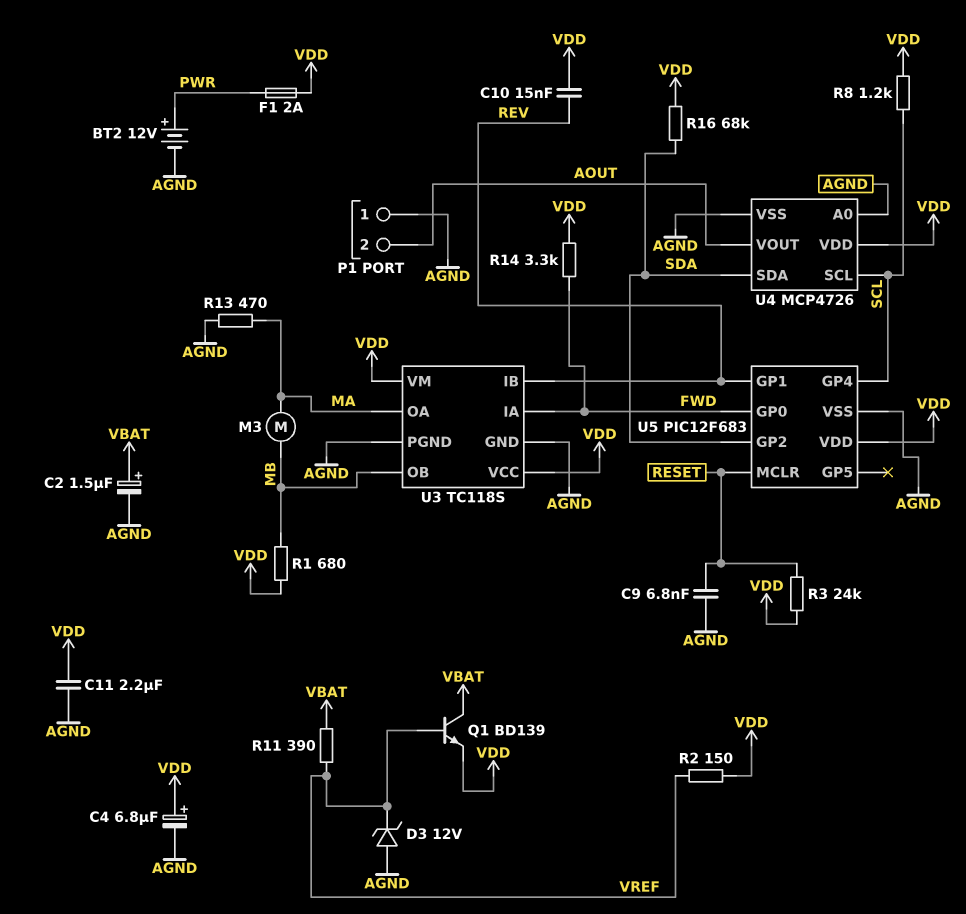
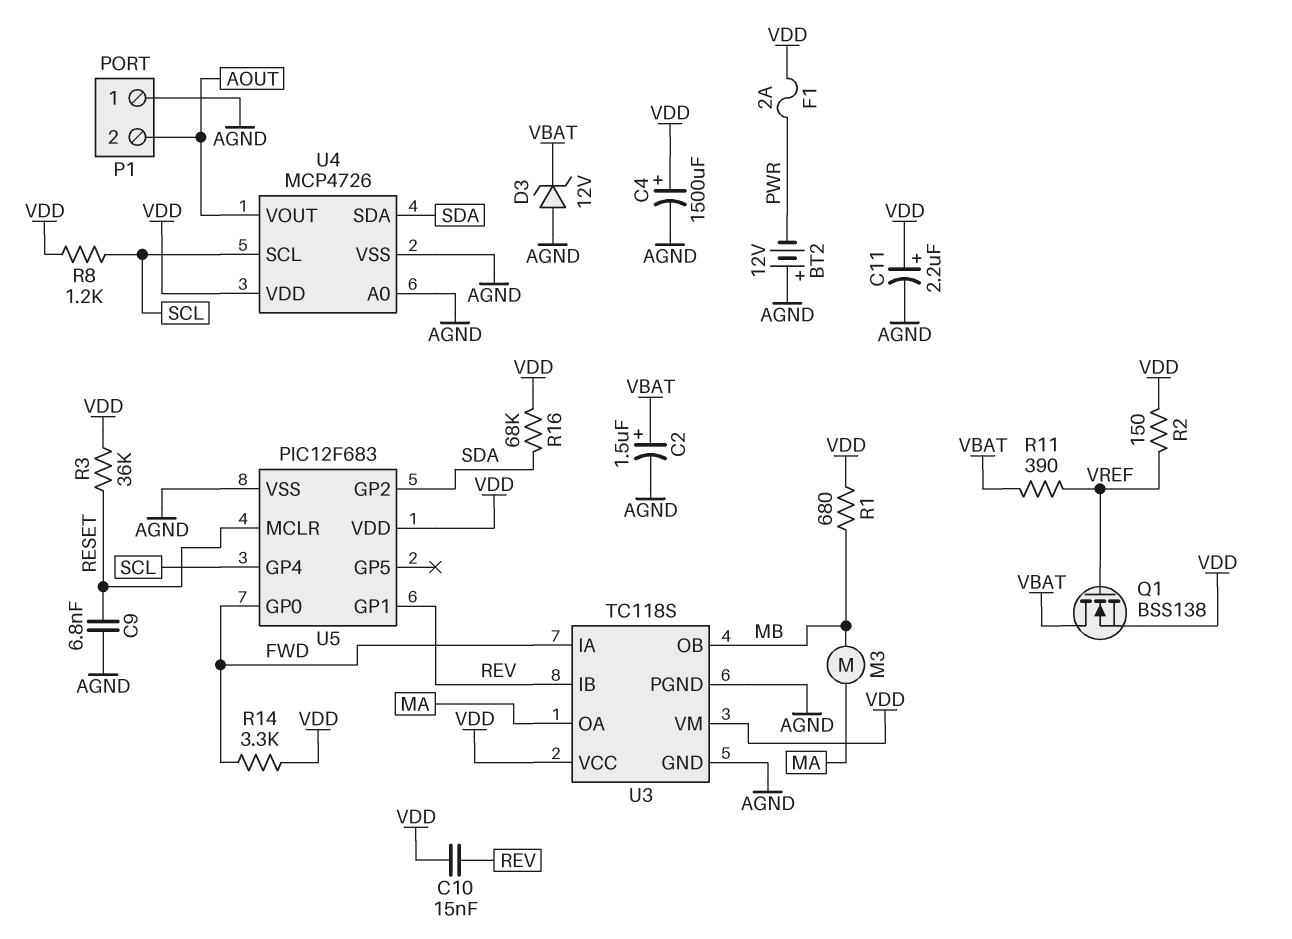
BT2: 12V (plus PWR, minus AGND) -> 12V (plus AGND, minus PWR)
C4: 6.8uF (plus VDD, minus AGND) -> 1500uF (plus VDD, minus AGND)
C11: 2.2uF (AGND, VDD) -> 2.2uF (plus VDD, minus AGND)
D3: zener 12V (A AGND, K VREF) -> zener 12V (A AGND, K VBAT)
Q1: NPN BD139 (B VREF, C VBAT, E VDD) -> NMOS BSS138 (G VREF, D VBAT, S VDD)
R3: 24k (RESET, VDD) -> 36k (RESET, VDD)
R13: 470 (AGND, MA) -> none

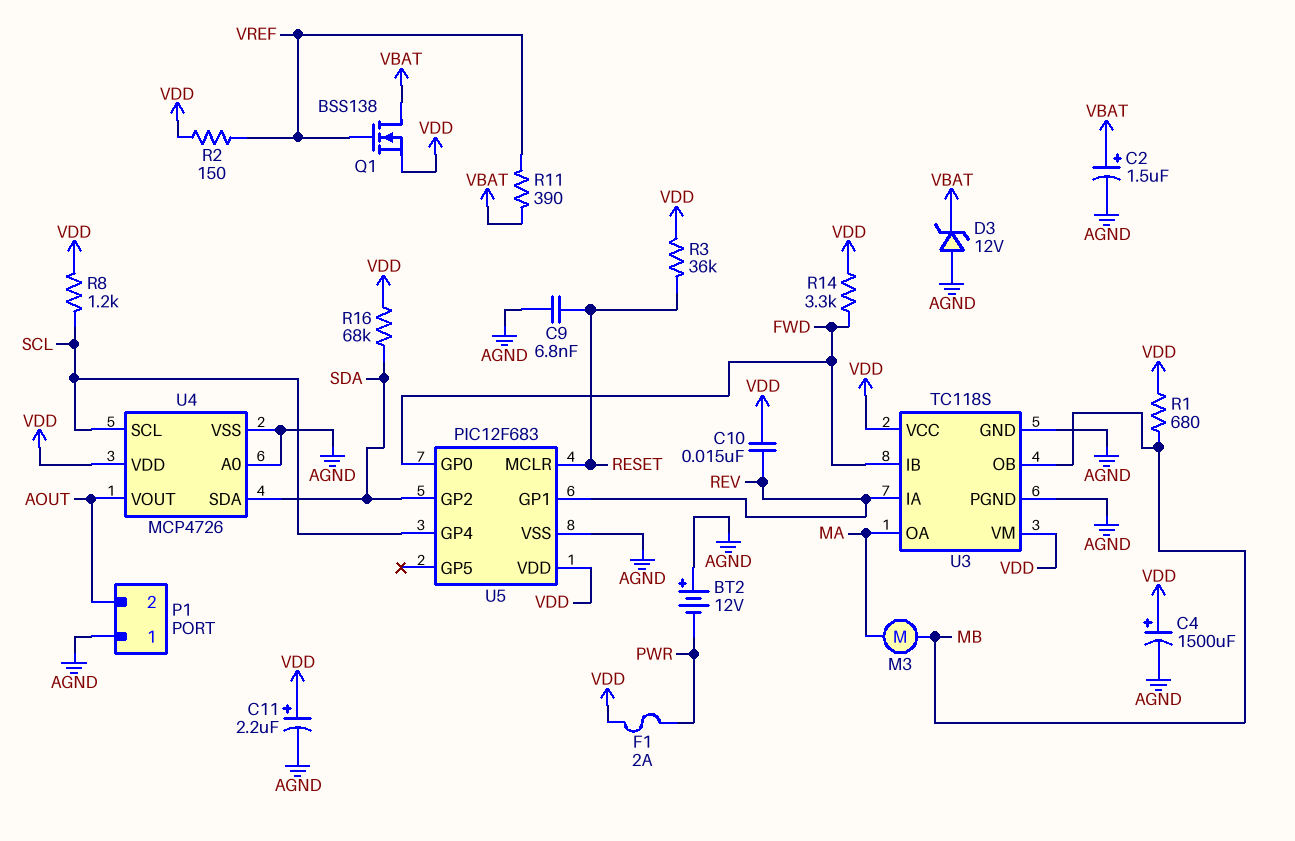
U3 pin IA: FWD -> REV
U3 pin IB: REV -> FWD

